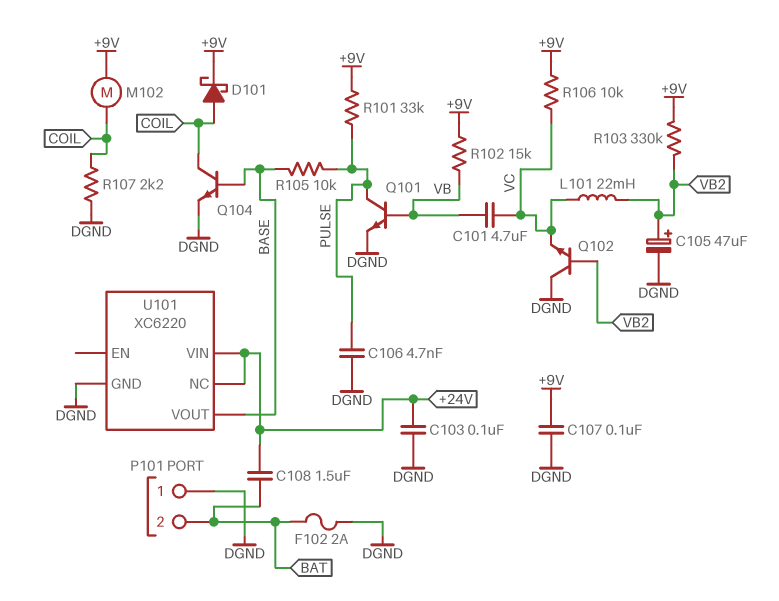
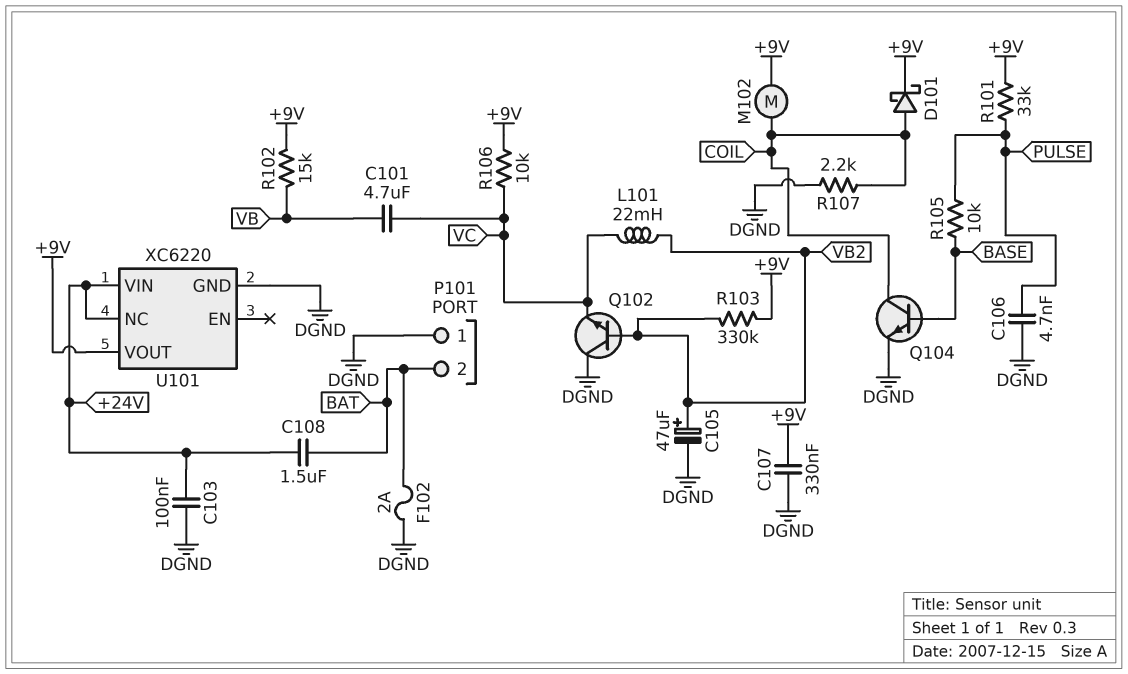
C107: 100nF (+9V, DGND) -> 330nF (+9V, DGND)
Q101: NPN (B VB, C PULSE, E DGND) -> none
U101 pin VOUT: BASE -> +9V

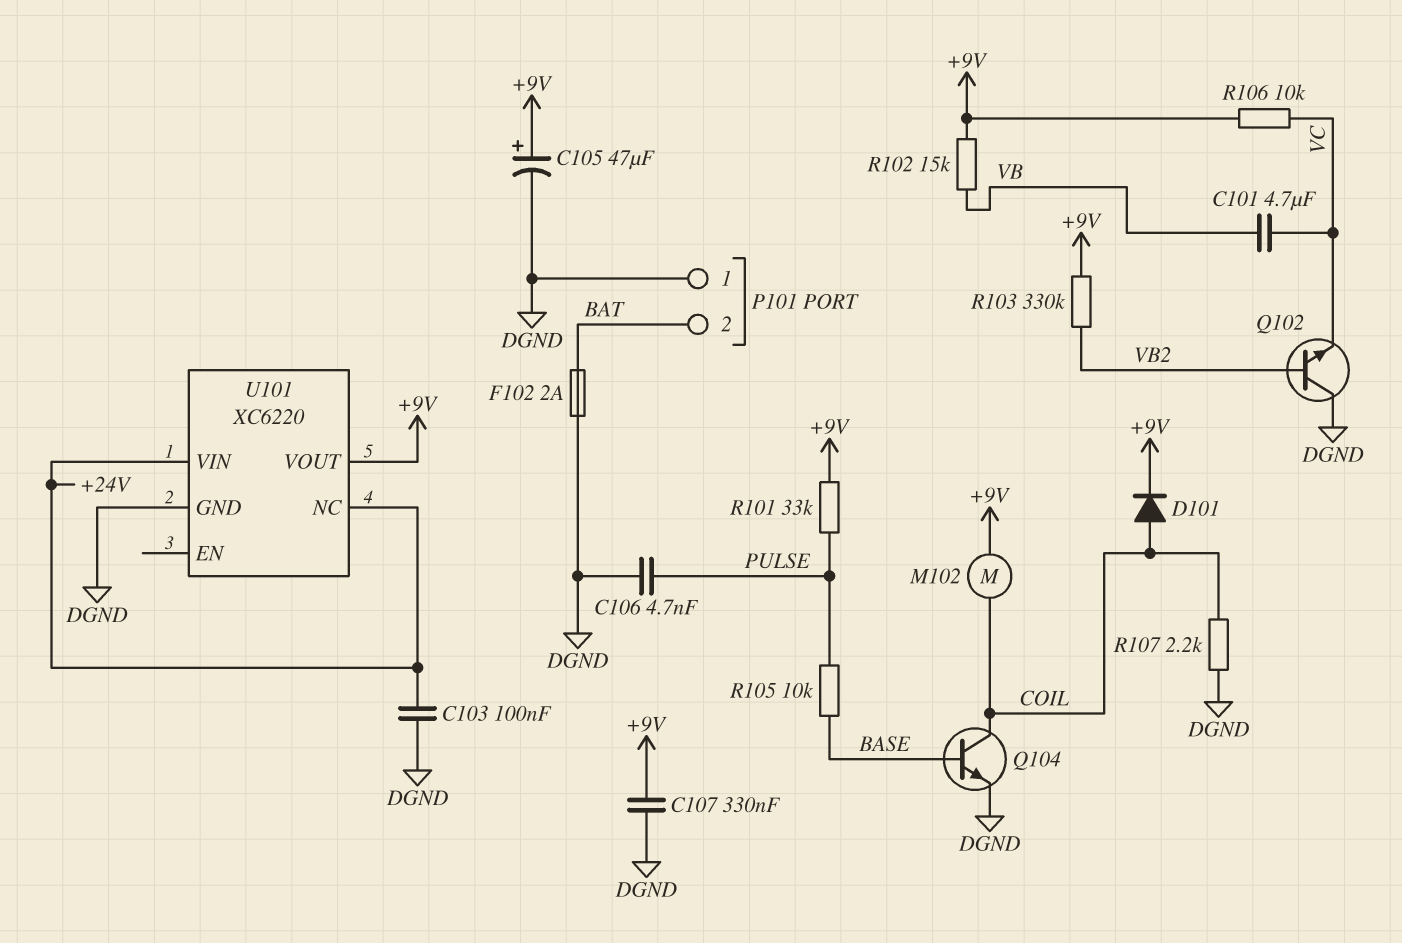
C105: 47uF (plus VB2, minus DGND) -> 47uF (plus +9V, minus DGND)
C108: 1.5uF (+24V, BAT) -> none
D101: schottky (A COIL, K +9V) -> diode (A COIL, K +9V)
L101: 22mH (VB2, VC) -> none

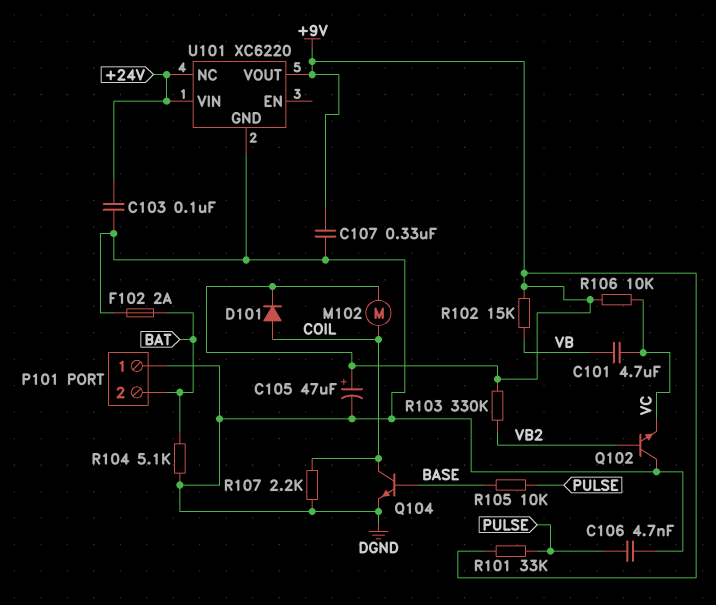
R104: none -> 5.1k (BAT, DGND)

